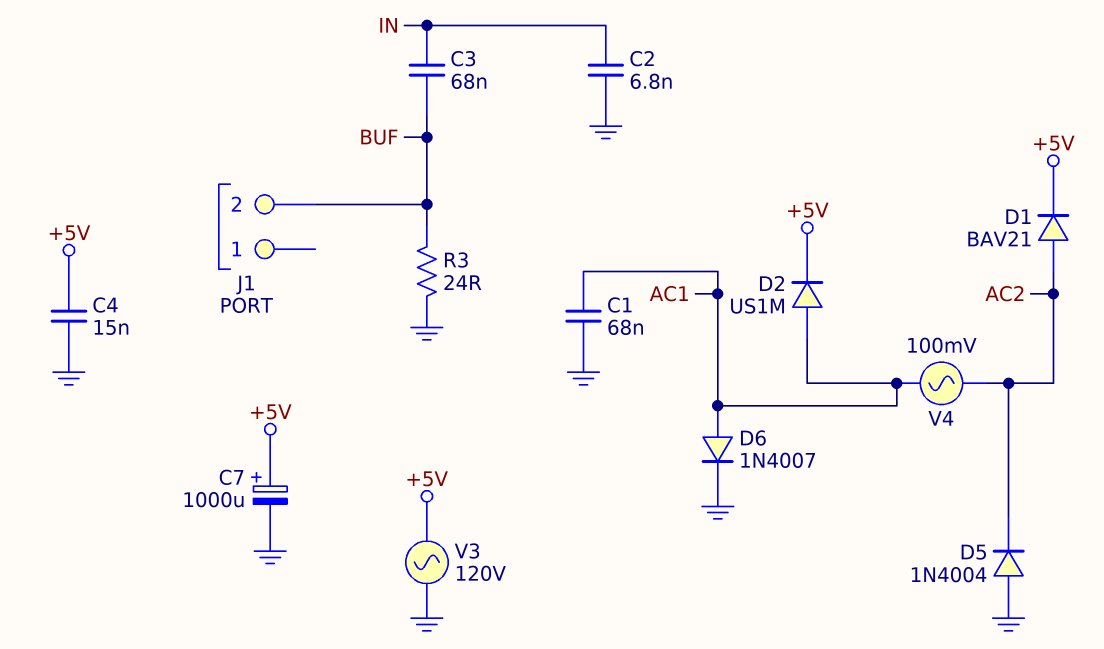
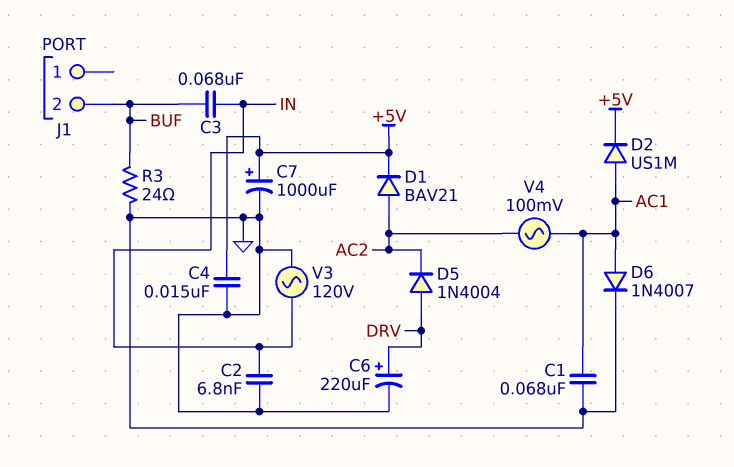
C6: none -> 220uF (plus DRV, minus GND)
D5: diode 1N4004 (A GND, K AC2) -> diode 1N4004 (A DRV, K AC2)
V3: AC 120V (+5V, GND) -> AC 120V (GND, IN)

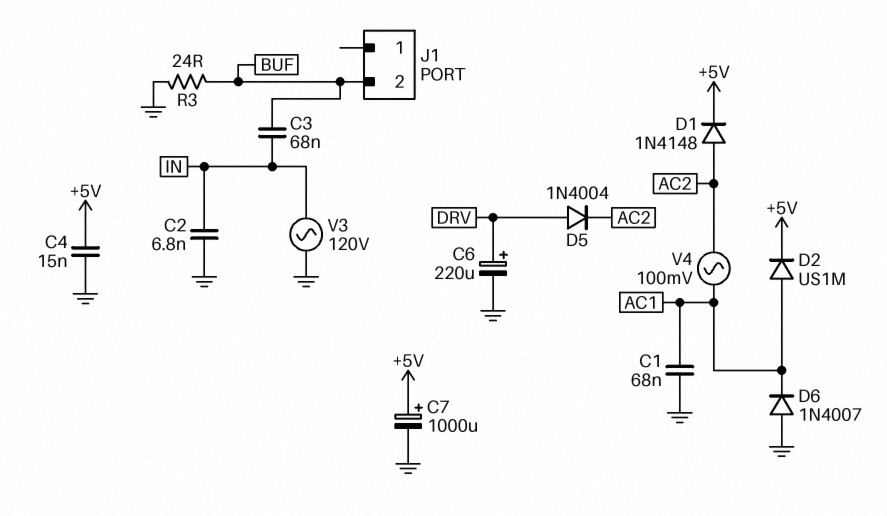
D1: diode BAV21 (A AC2, K +5V) -> diode 1N4148 (A AC2, K +5V)
D6: diode 1N4007 (A AC1, K GND) -> diode 1N4007 (A GND, K AC1)

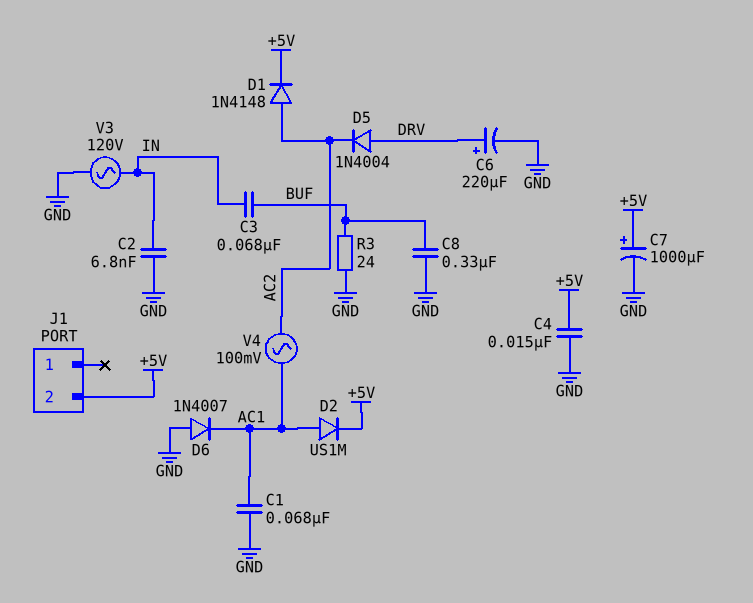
C8: none -> 330nF (BUF, GND)
J1 pin 2: BUF -> +5V

